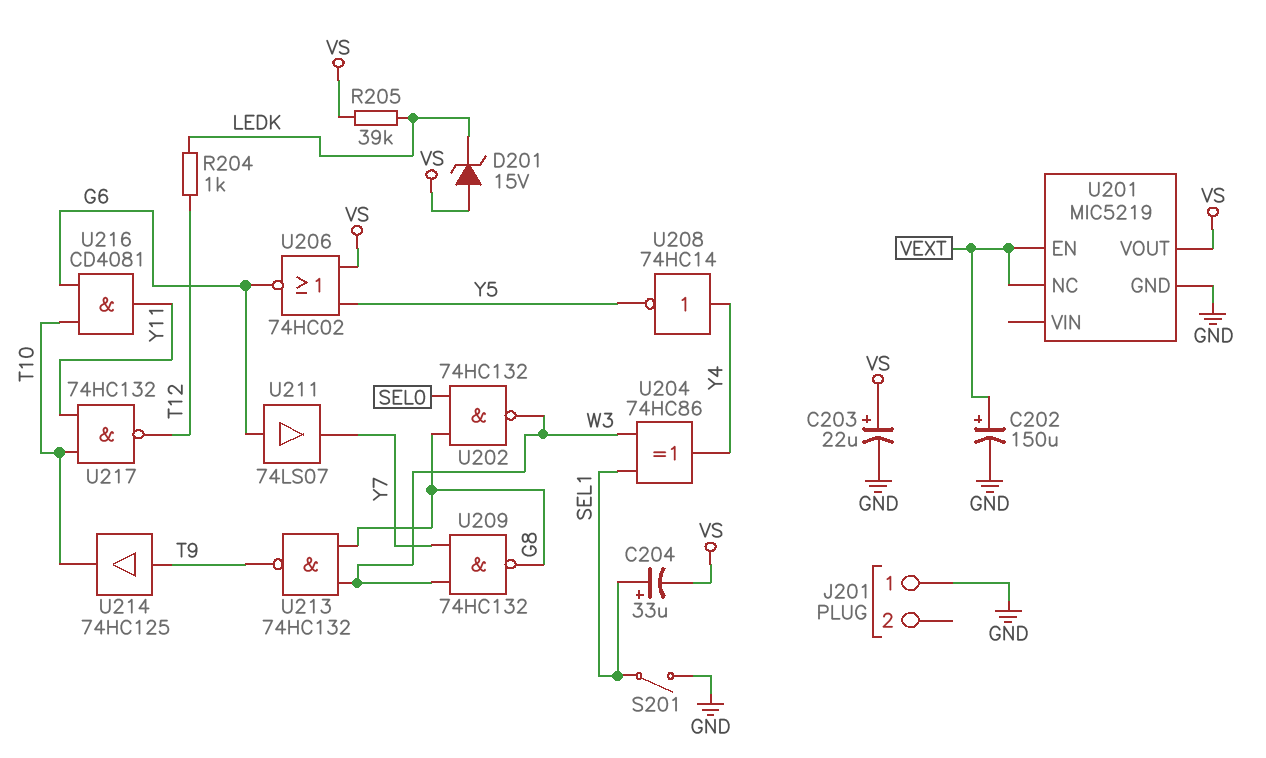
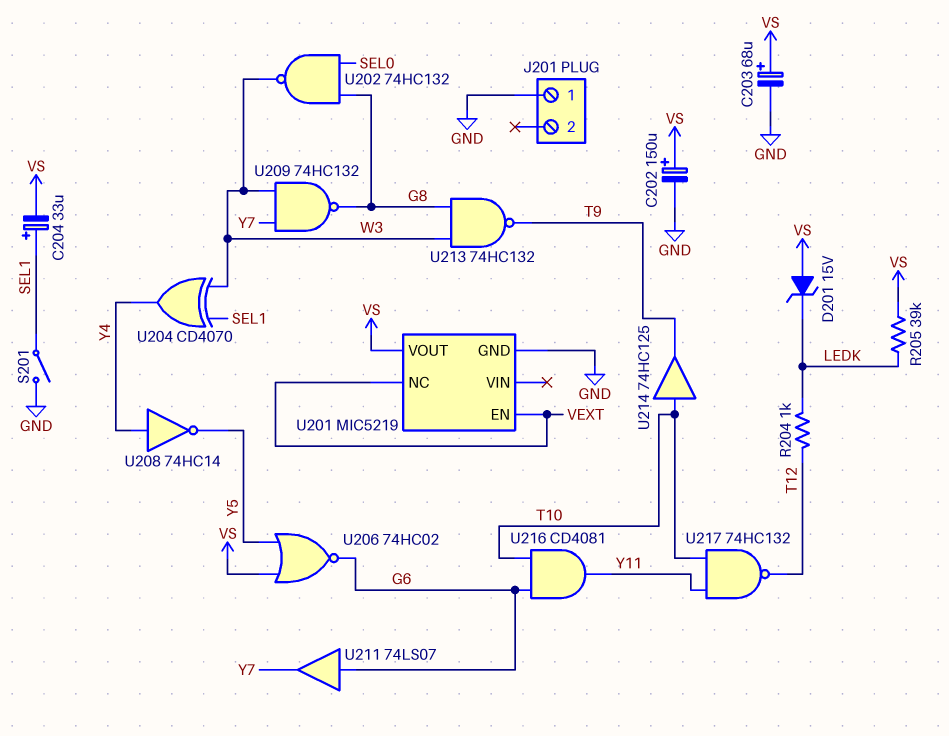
C202: 150uF (plus VEXT, minus GND) -> 150uF (plus VS, minus GND)
C203: 22uF (plus VS, minus GND) -> 68uF (plus VS, minus GND)
U204: XOR 74HC86 (in SEL1, in W3, out Y4) -> XOR CD4070 (in SEL1, in W3, out Y4)
U214: buffer 74HC125 (in T9, out T10) -> buffer 74HC125 (in T10, out T9)

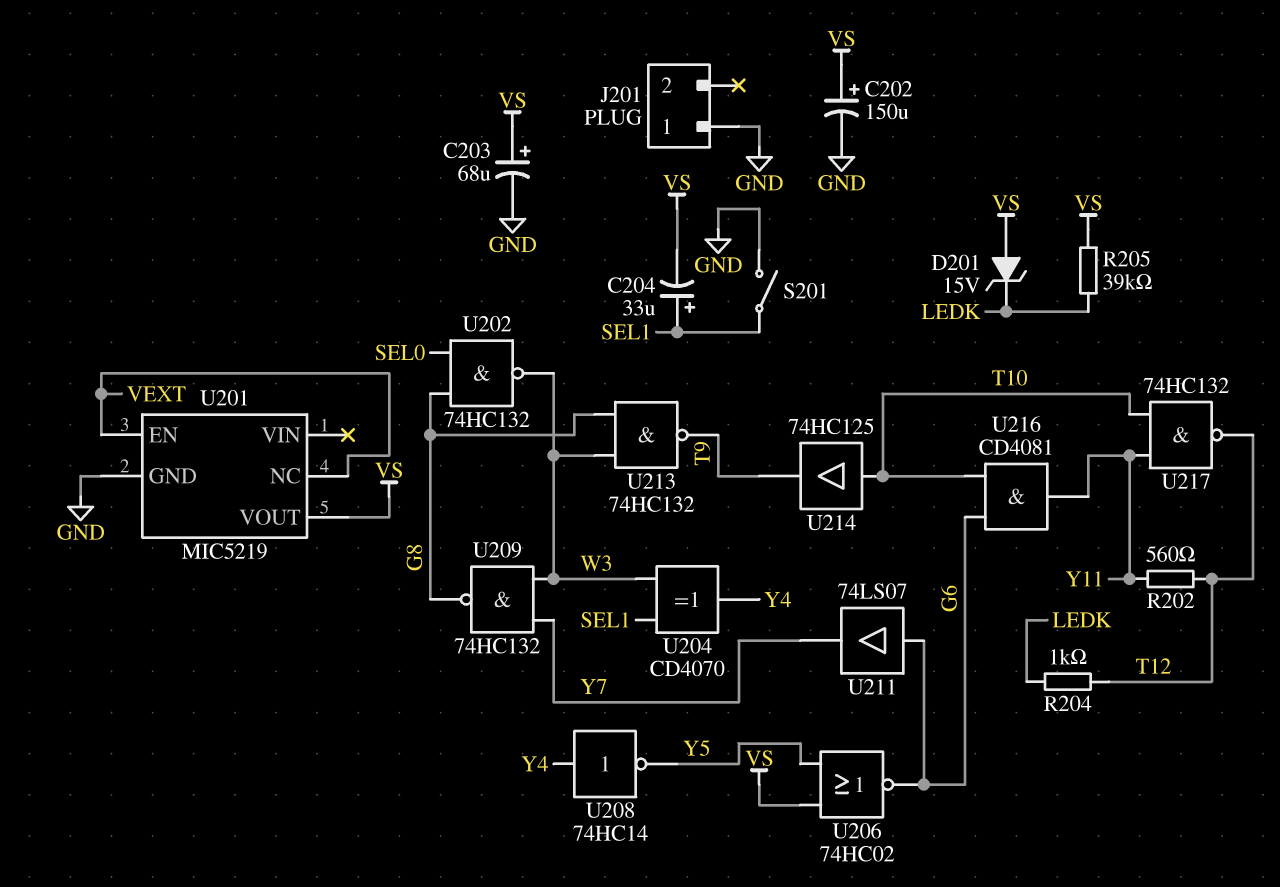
R202: none -> 560 (T12, Y11)

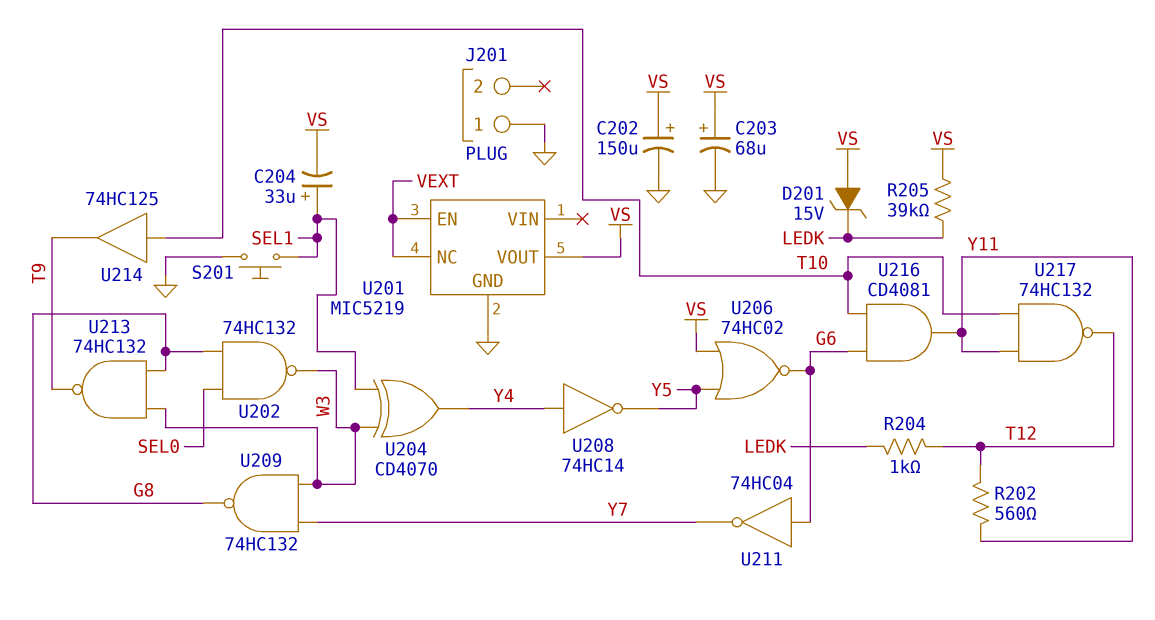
S201: switch (GND, SEL1) -> button (GND, SEL1)
U211: buffer 74LS07 (in G6, out Y7) -> NOT 74HC04 (in G6, out Y7)

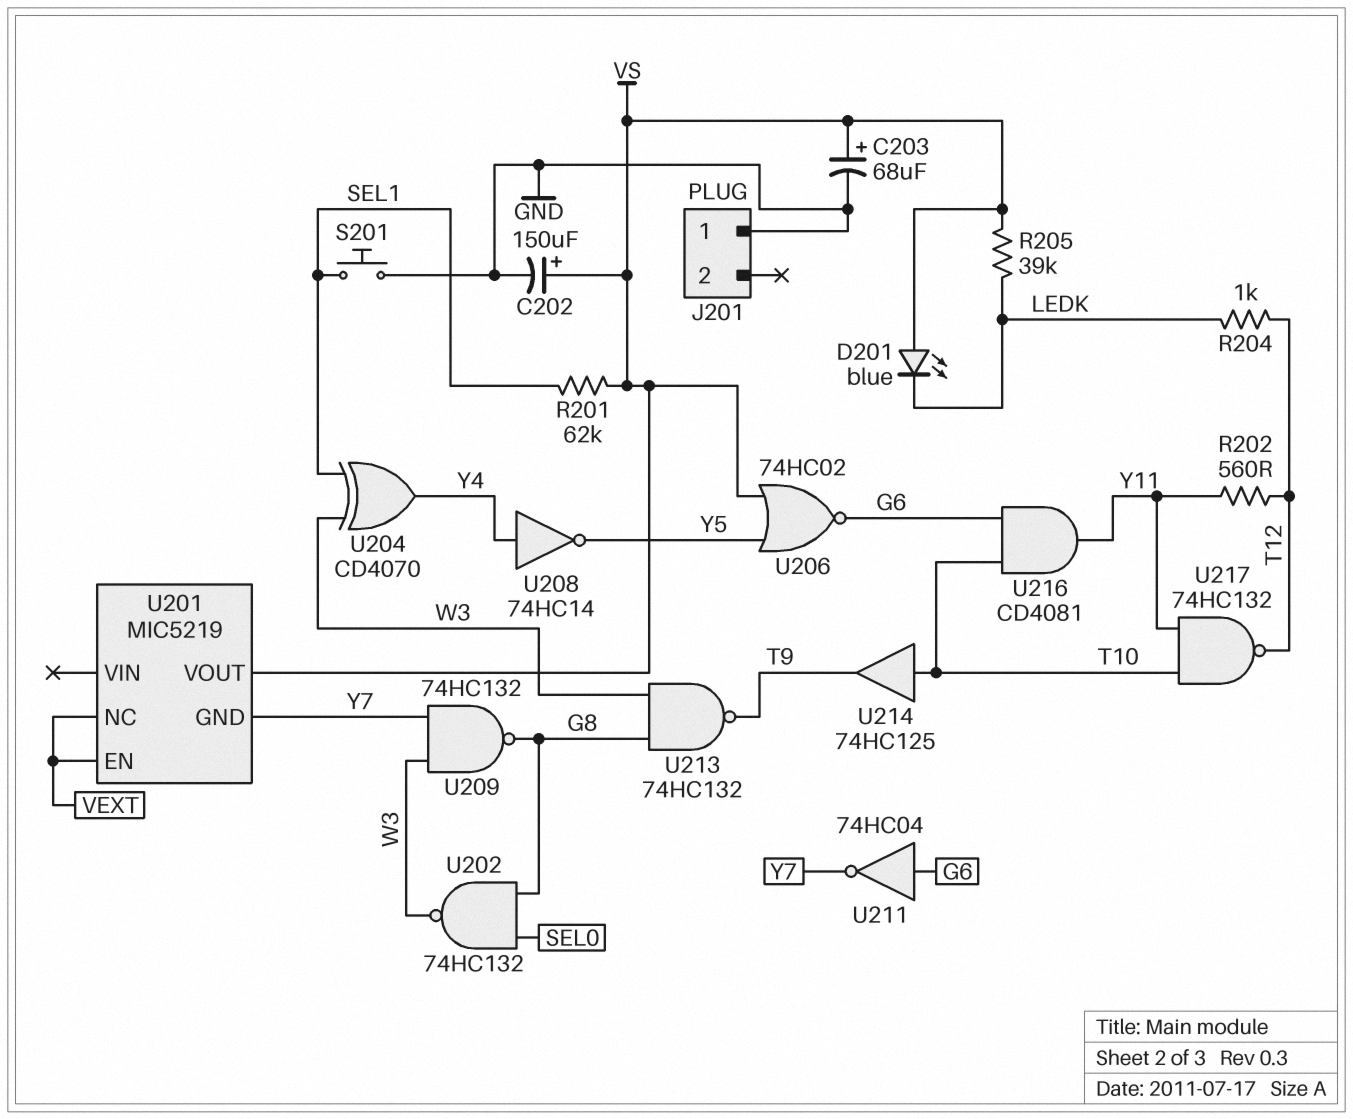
C204: 33uF (plus SEL1, minus VS) -> none
D201: zener 15V (A VS, K LEDK) -> LED blue (A VS, K LEDK)
R201: none -> 62k (SEL1, VS)
U201 pin GND: GND -> Y7

